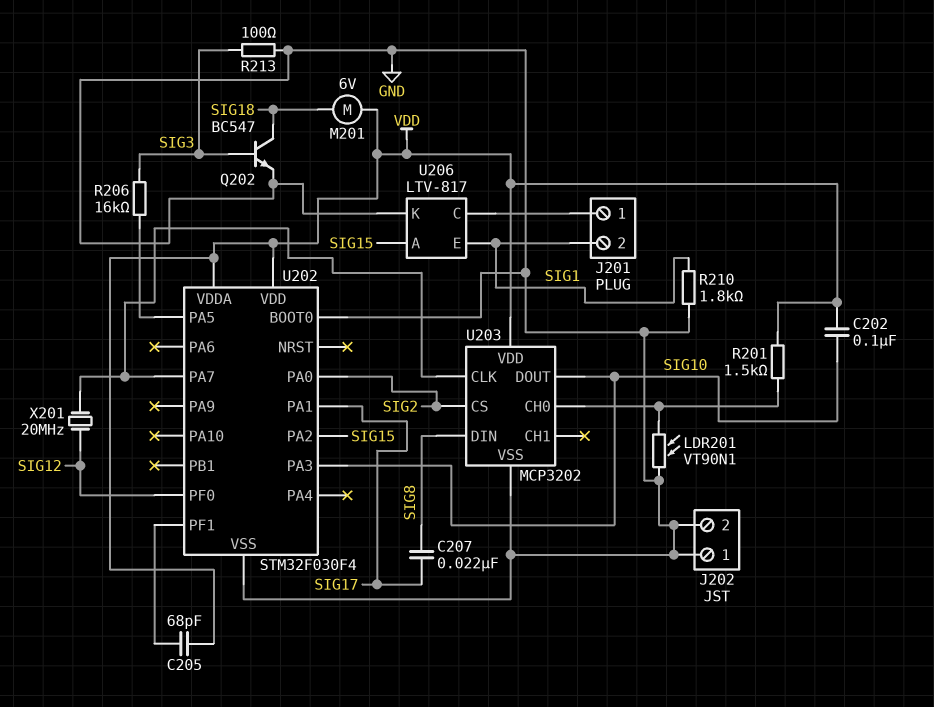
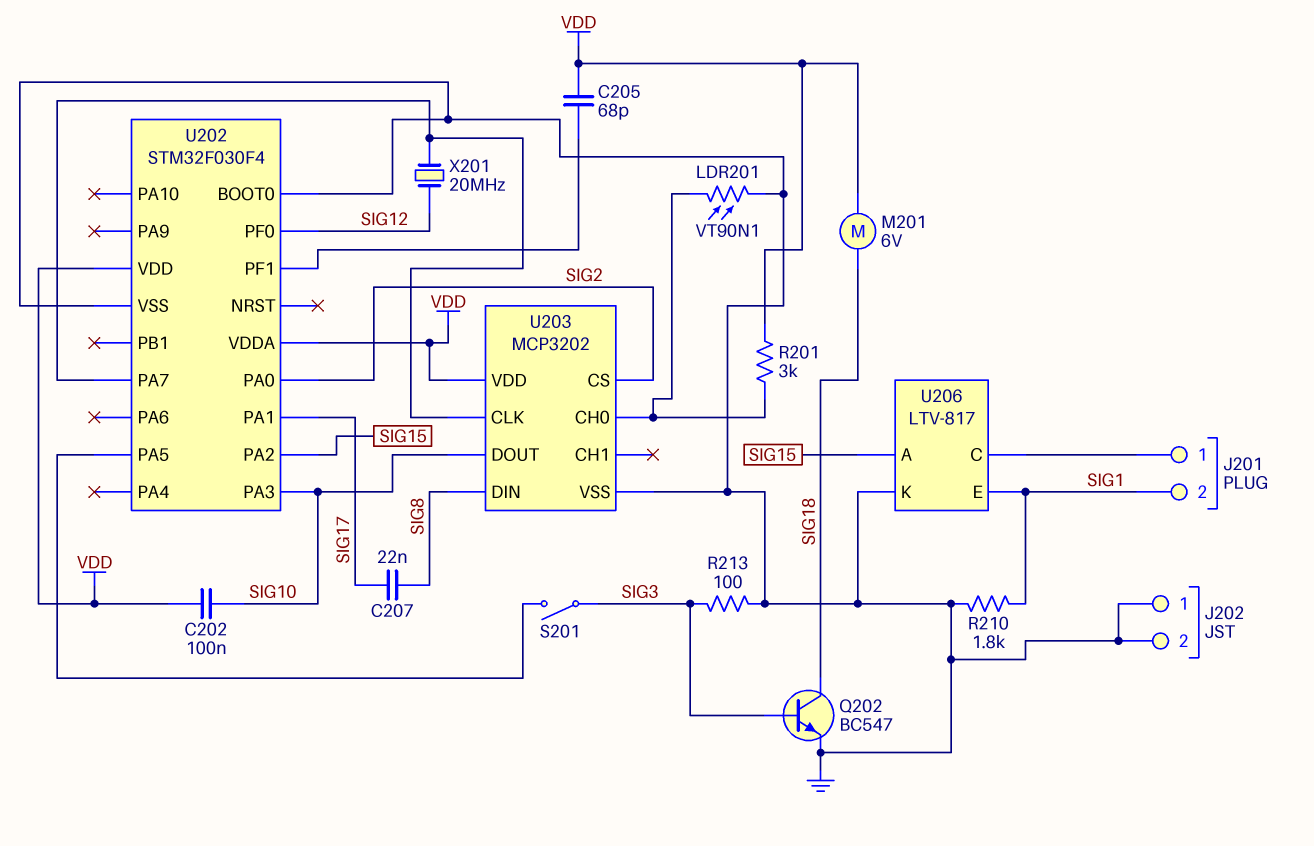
R201: 1.5k (U203/CH0, VDD) -> 3k (U203/CH0, VDD)
R206: 16k (SIG3, U202/PA5) -> none
S201: none -> switch (SIG3, U202/PA5)

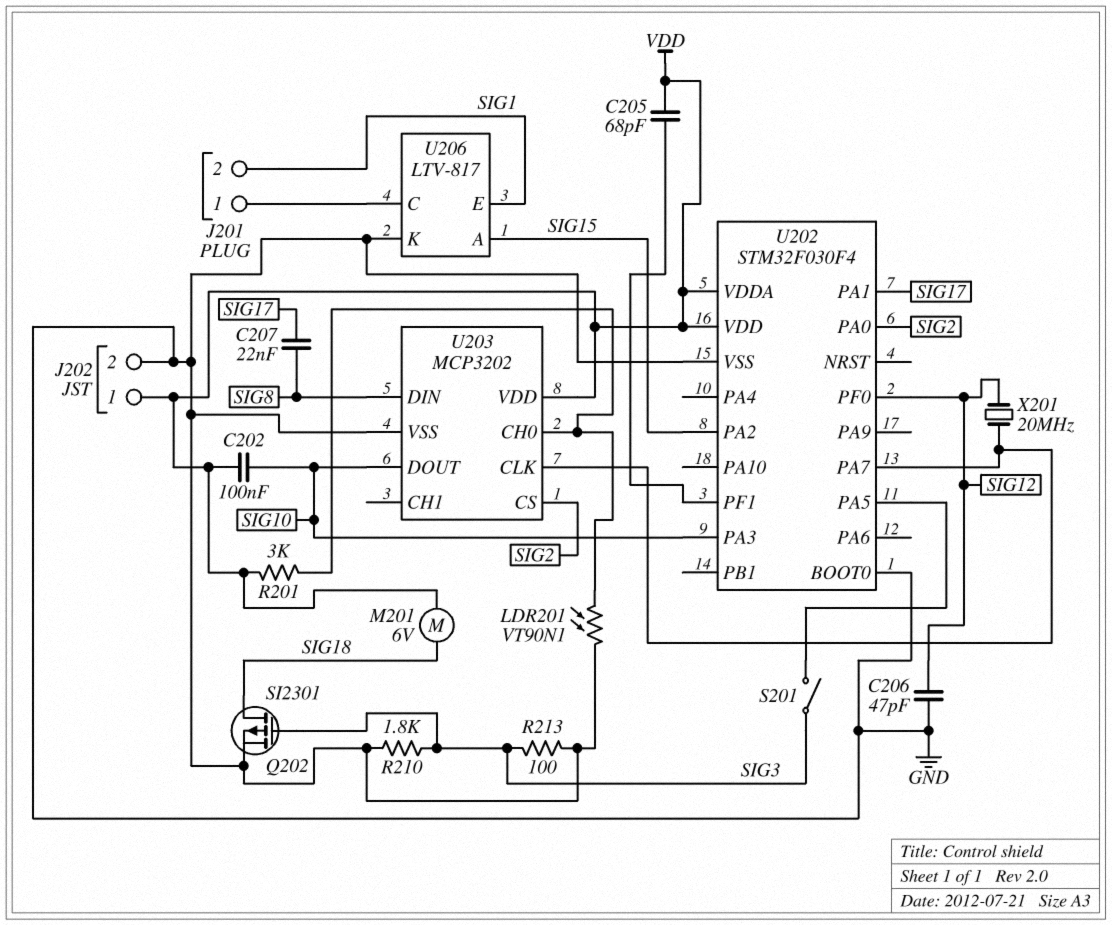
C206: none -> 47pF (GND, SIG12)
J202 pin 1: GND -> VDD
Q202: NPN BC547 (B SIG3, C SIG18, E GND) -> PMOS SI2301 (G SIG3, D SIG18, S GND)
R210: 1.8k (GND, SIG1) -> 1.8k (GND, SIG3)

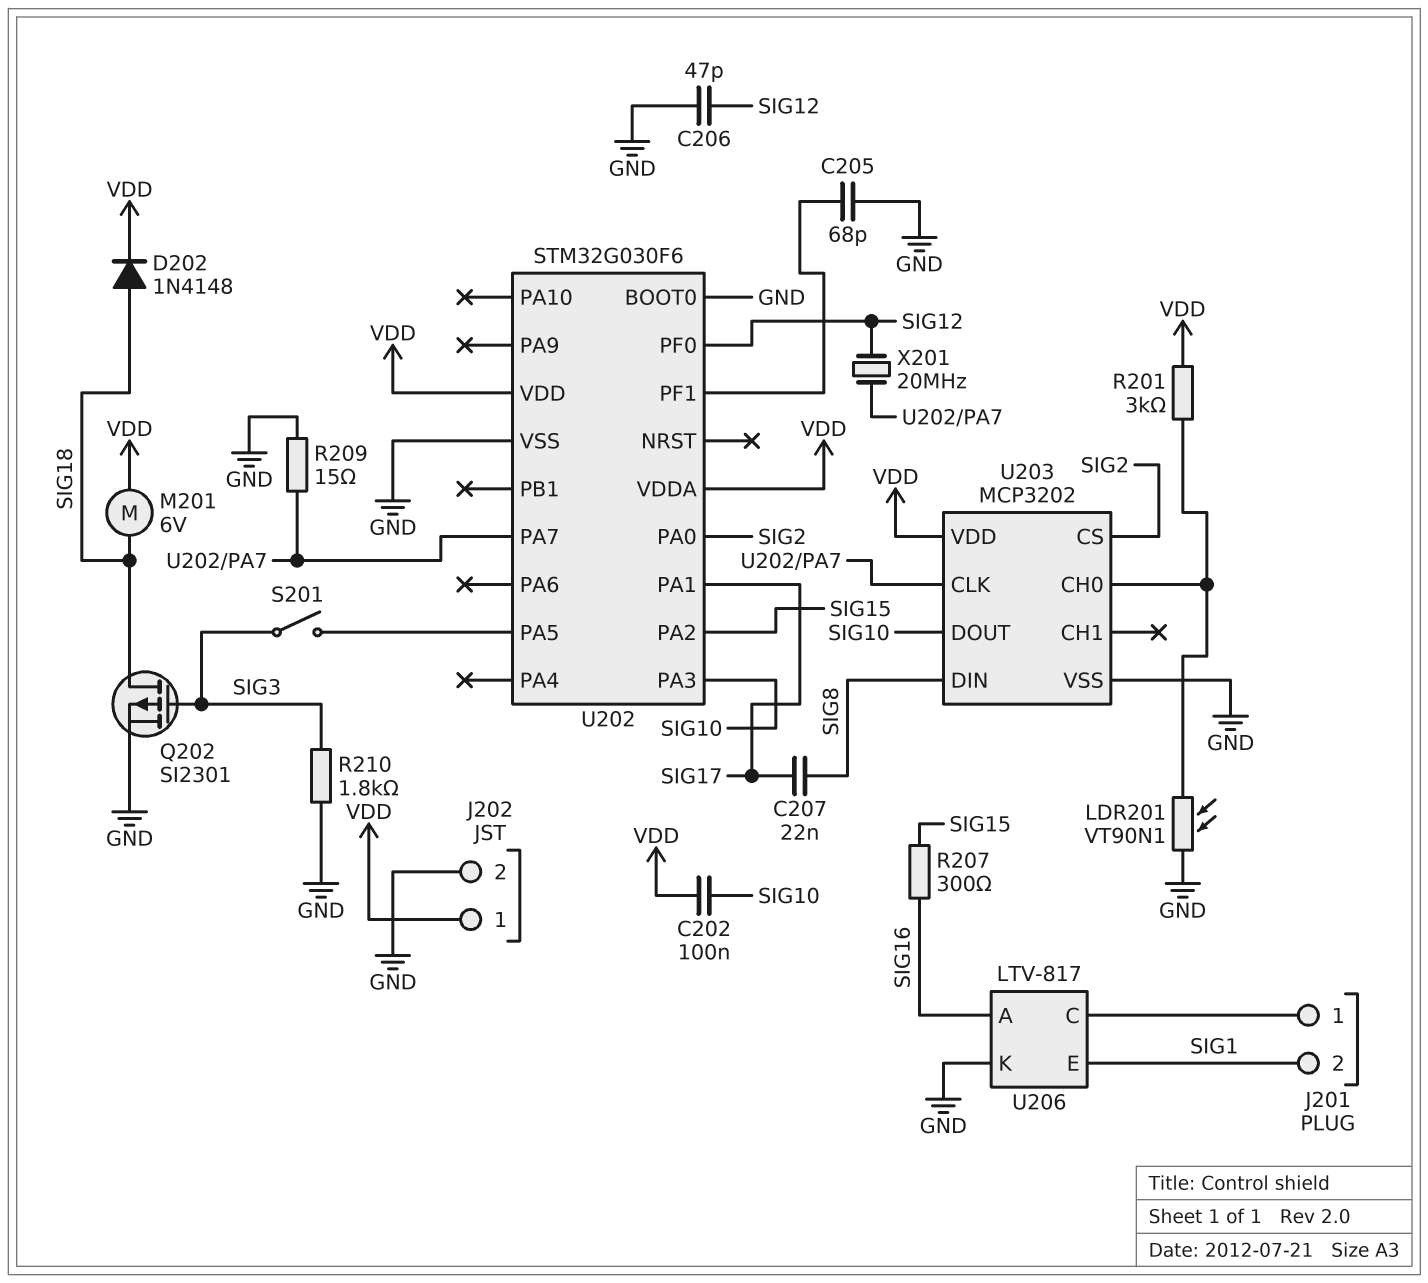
C205: 68pF (U202/PF1, VDD) -> 68pF (GND, U202/PF1)
D202: none -> diode 1N4148 (A SIG18, K VDD)
R207: none -> 300 (SIG15, SIG16)
R209: none -> 15 (GND, U202/PA7)
R213: 100 (GND, SIG3) -> none
U202: STM32F030F4 -> STM32G030F6
U206 pin A: SIG15 -> SIG16

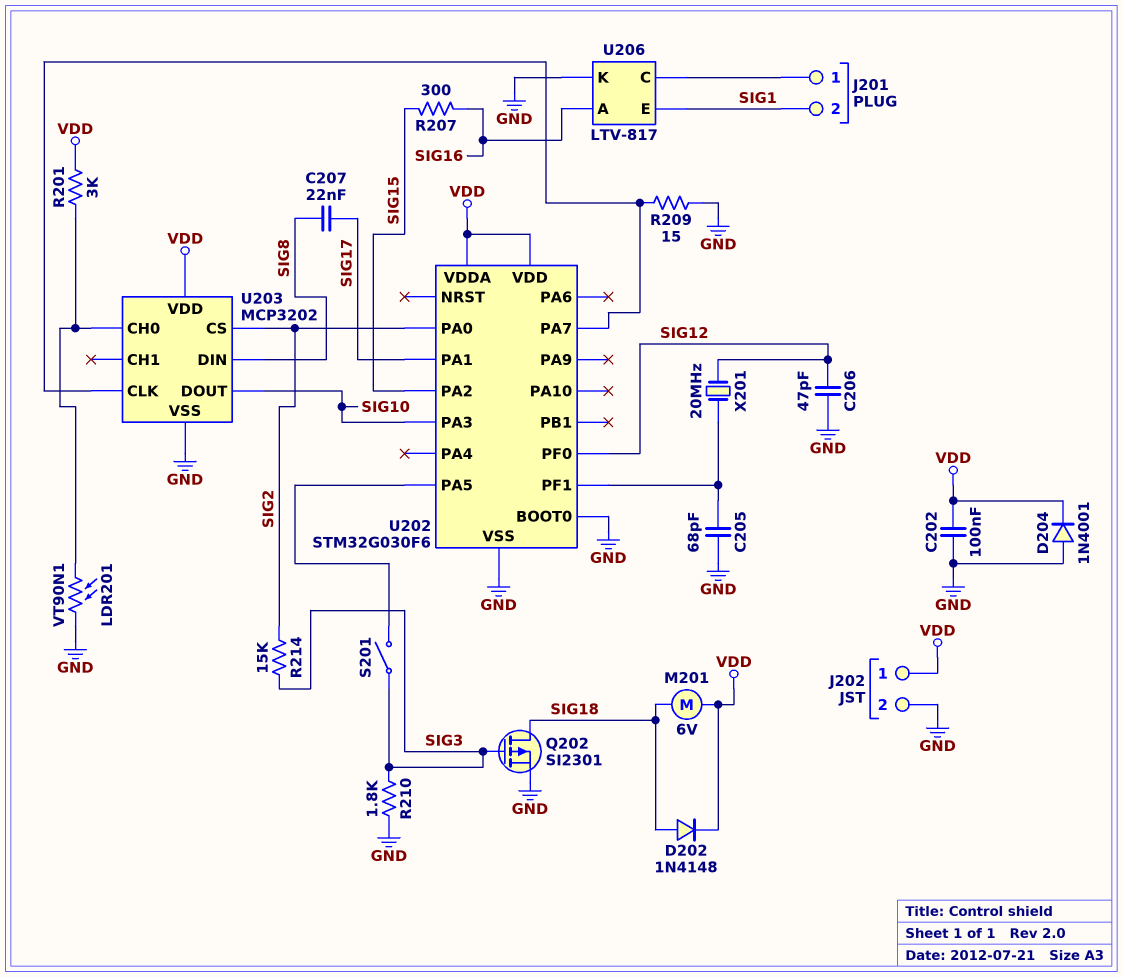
C202: 100nF (SIG10, VDD) -> 100nF (GND, VDD)
D204: none -> diode 1N4001 (A GND, K VDD)
R214: none -> 15k (SIG2, SIG3)
X201: 20MHz (SIG12, U202/PA7) -> 20MHz (SIG12, U202/PF1)

